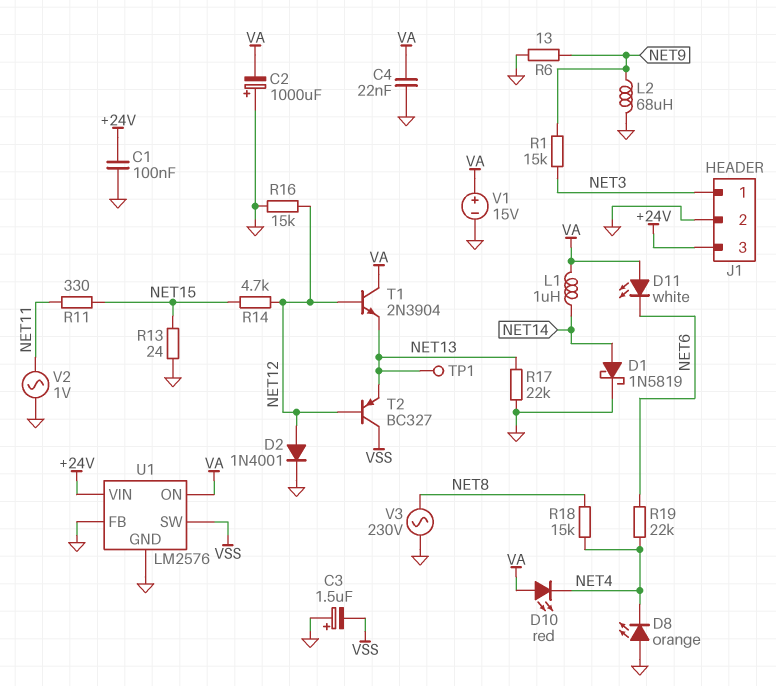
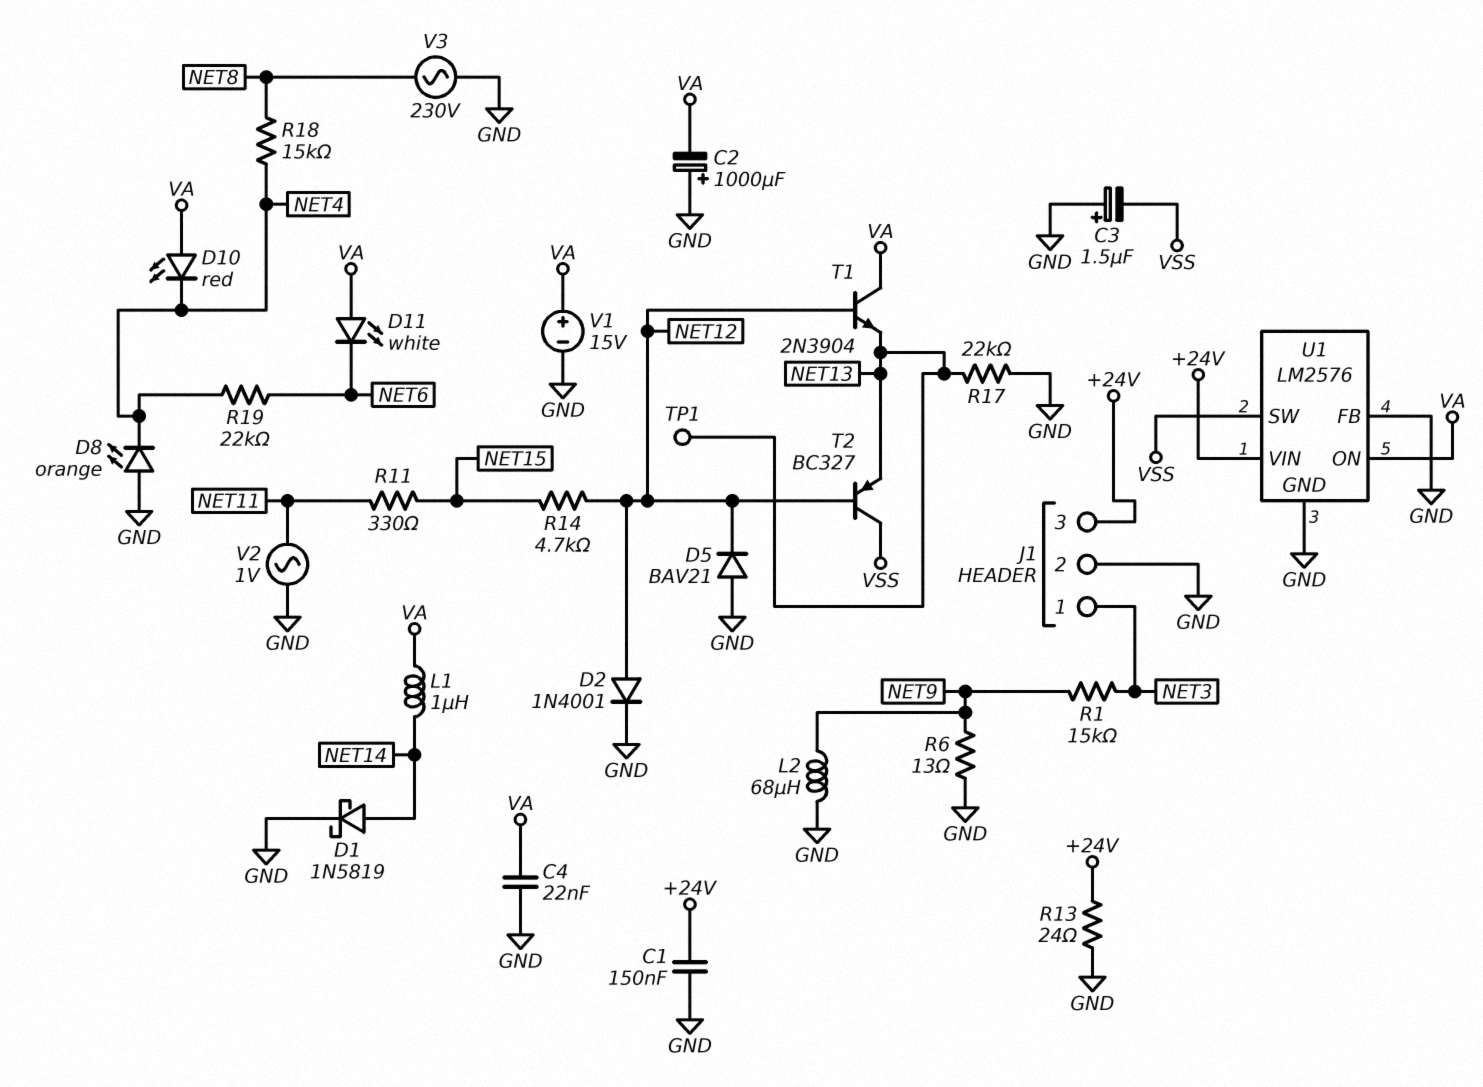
C1: 100nF (+24V, GND) -> 150nF (+24V, GND)
D5: none -> diode BAV21 (A GND, K NET12)
R13: 24 (GND, NET15) -> 24 (+24V, GND)
R16: 15k (GND, NET12) -> none

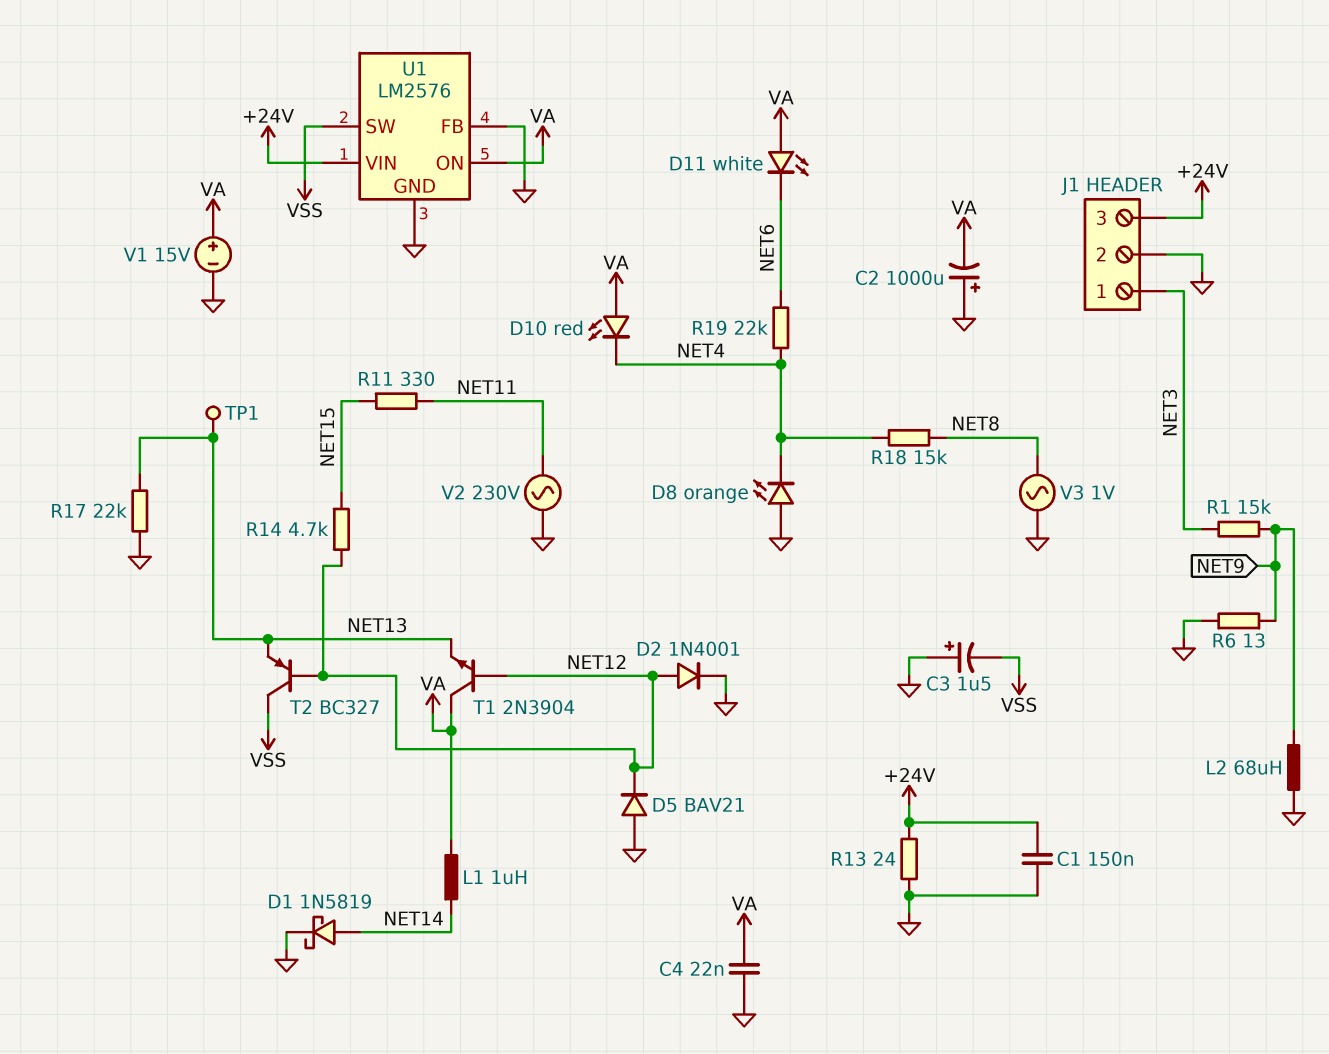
V2: AC 1V (GND, NET11) -> AC 230V (GND, NET11)
V3: AC 230V (GND, NET8) -> AC 1V (GND, NET8)

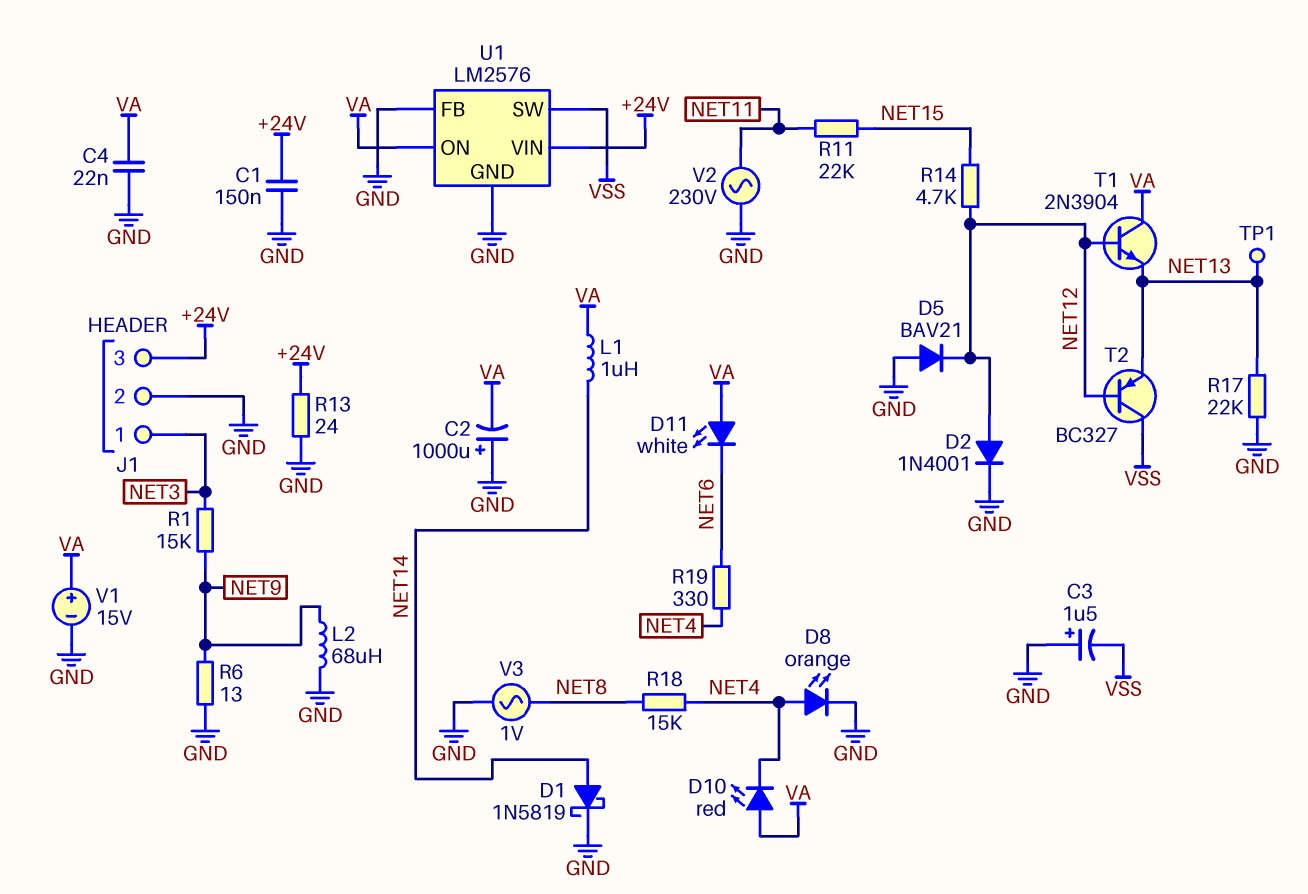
D8: LED orange (A GND, K NET4) -> LED orange (A NET4, K GND)
R11: 330 (NET11, NET15) -> 22k (NET11, NET15)
R19: 22k (NET4, NET6) -> 330 (NET4, NET6)

